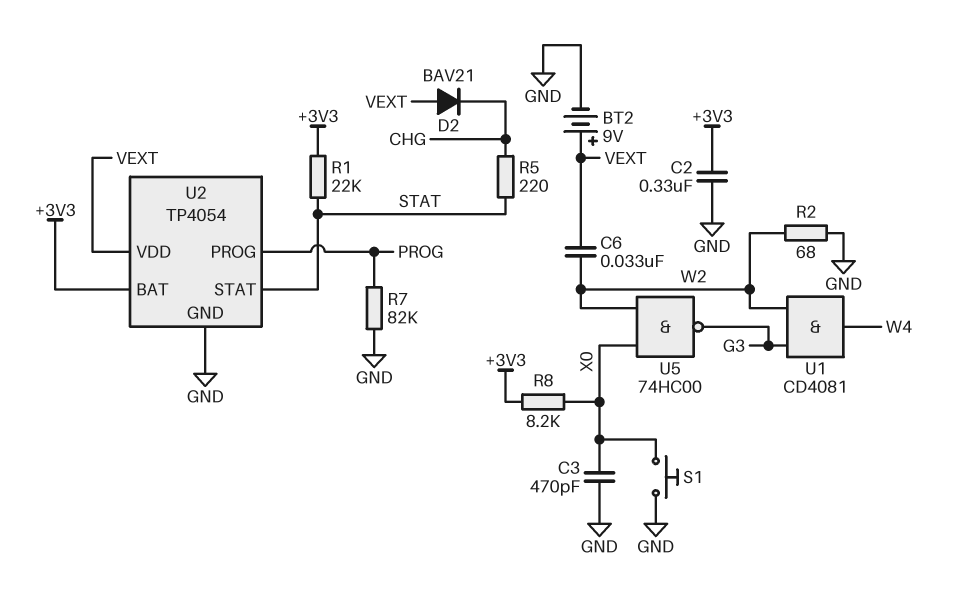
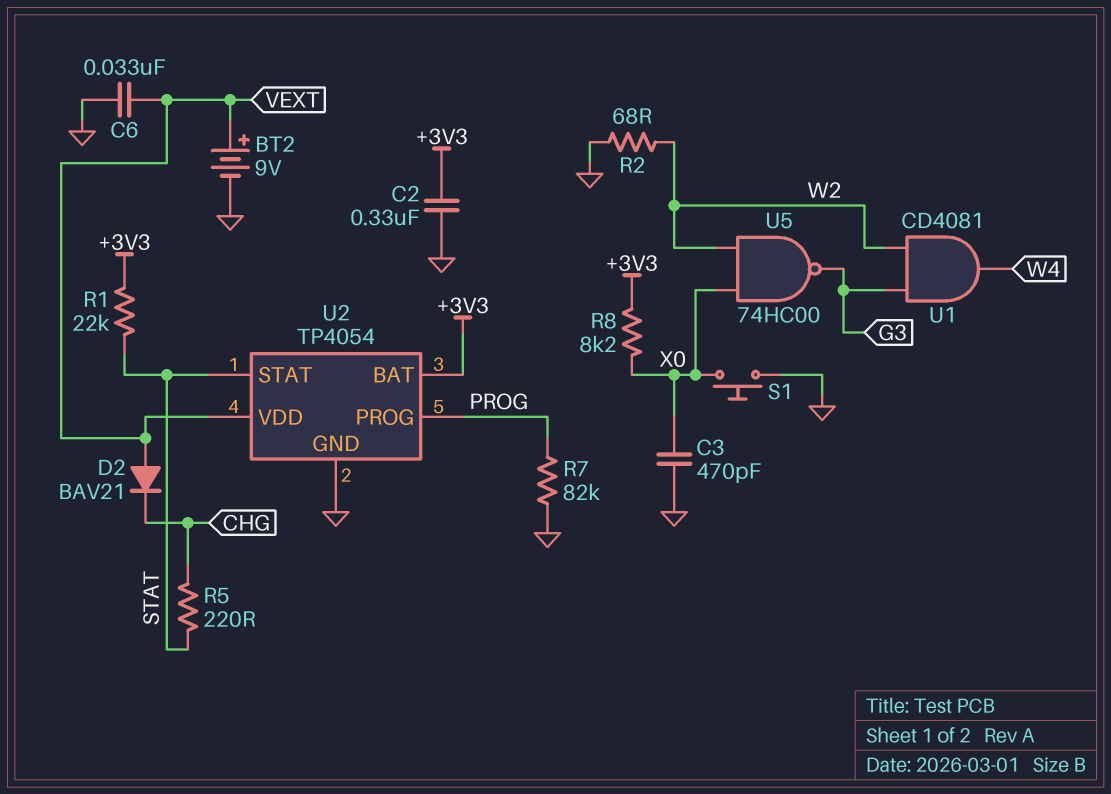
C6: 33nF (VEXT, W2) -> 33nF (GND, VEXT)

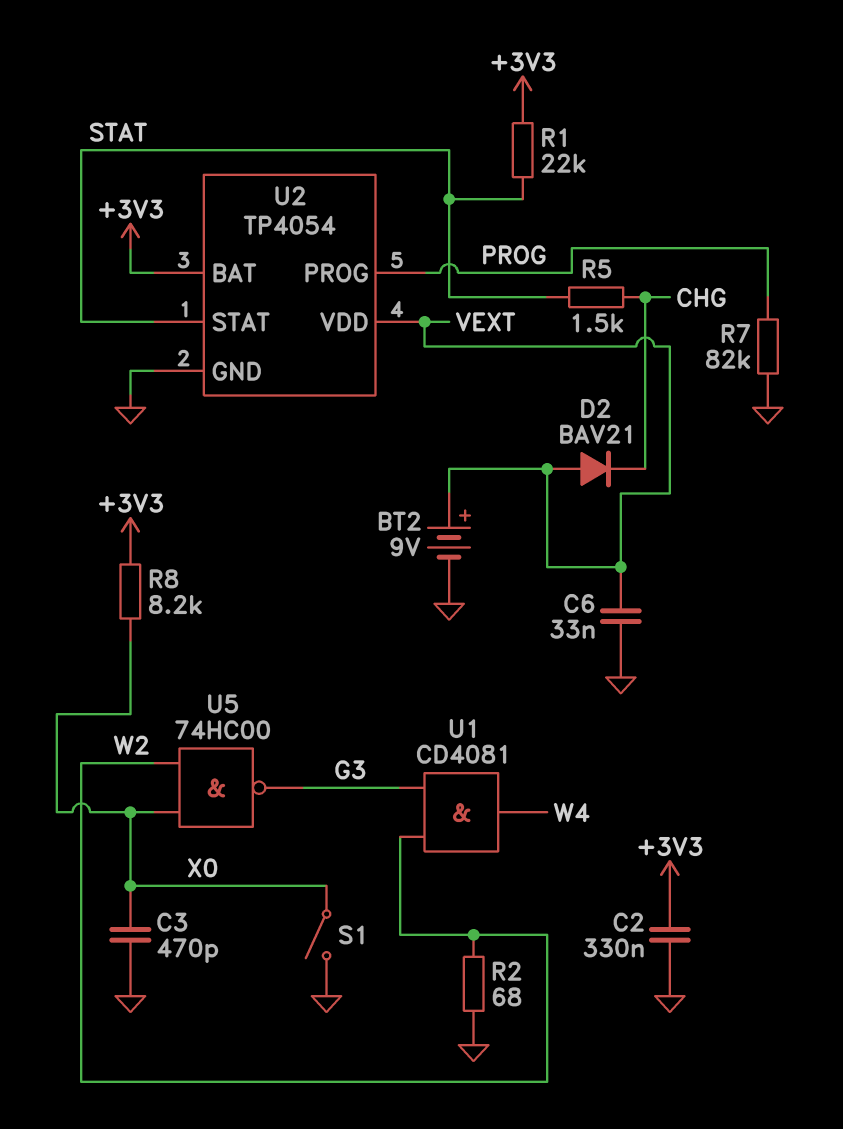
R5: 220 (CHG, STAT) -> 1.5k (CHG, STAT)
S1: button (GND, X0) -> switch (GND, X0)

